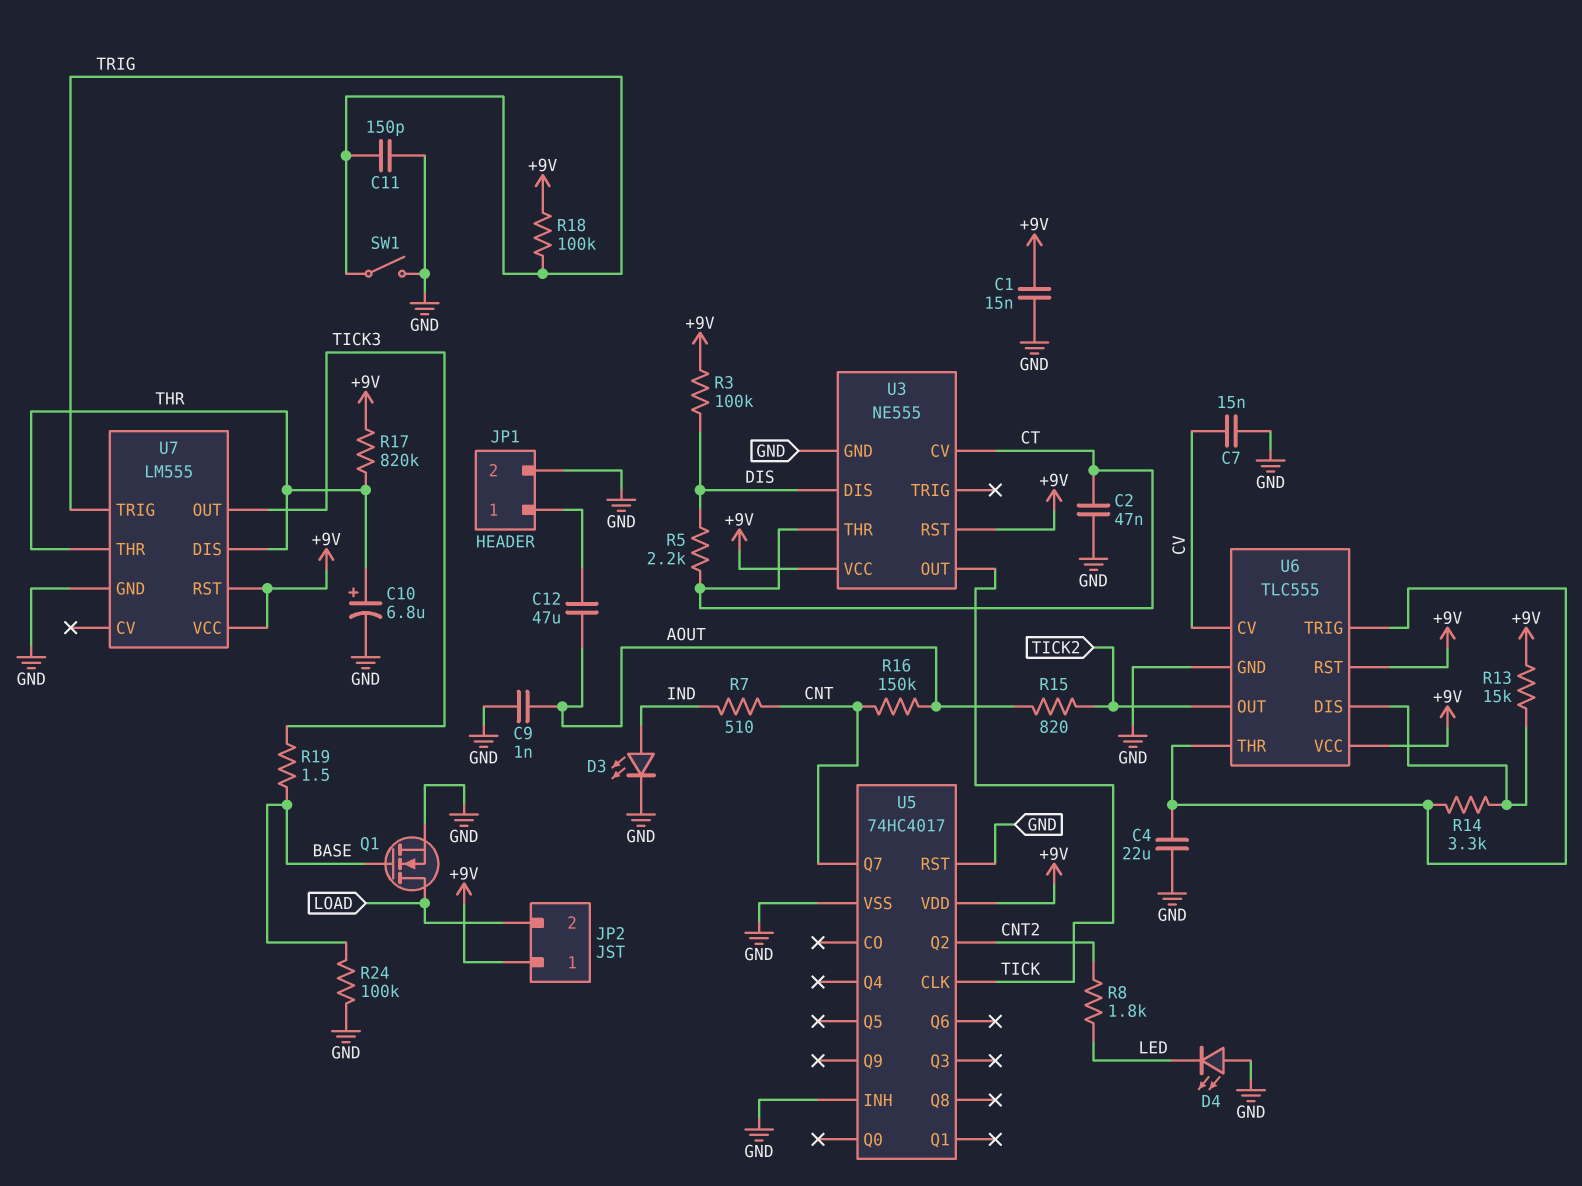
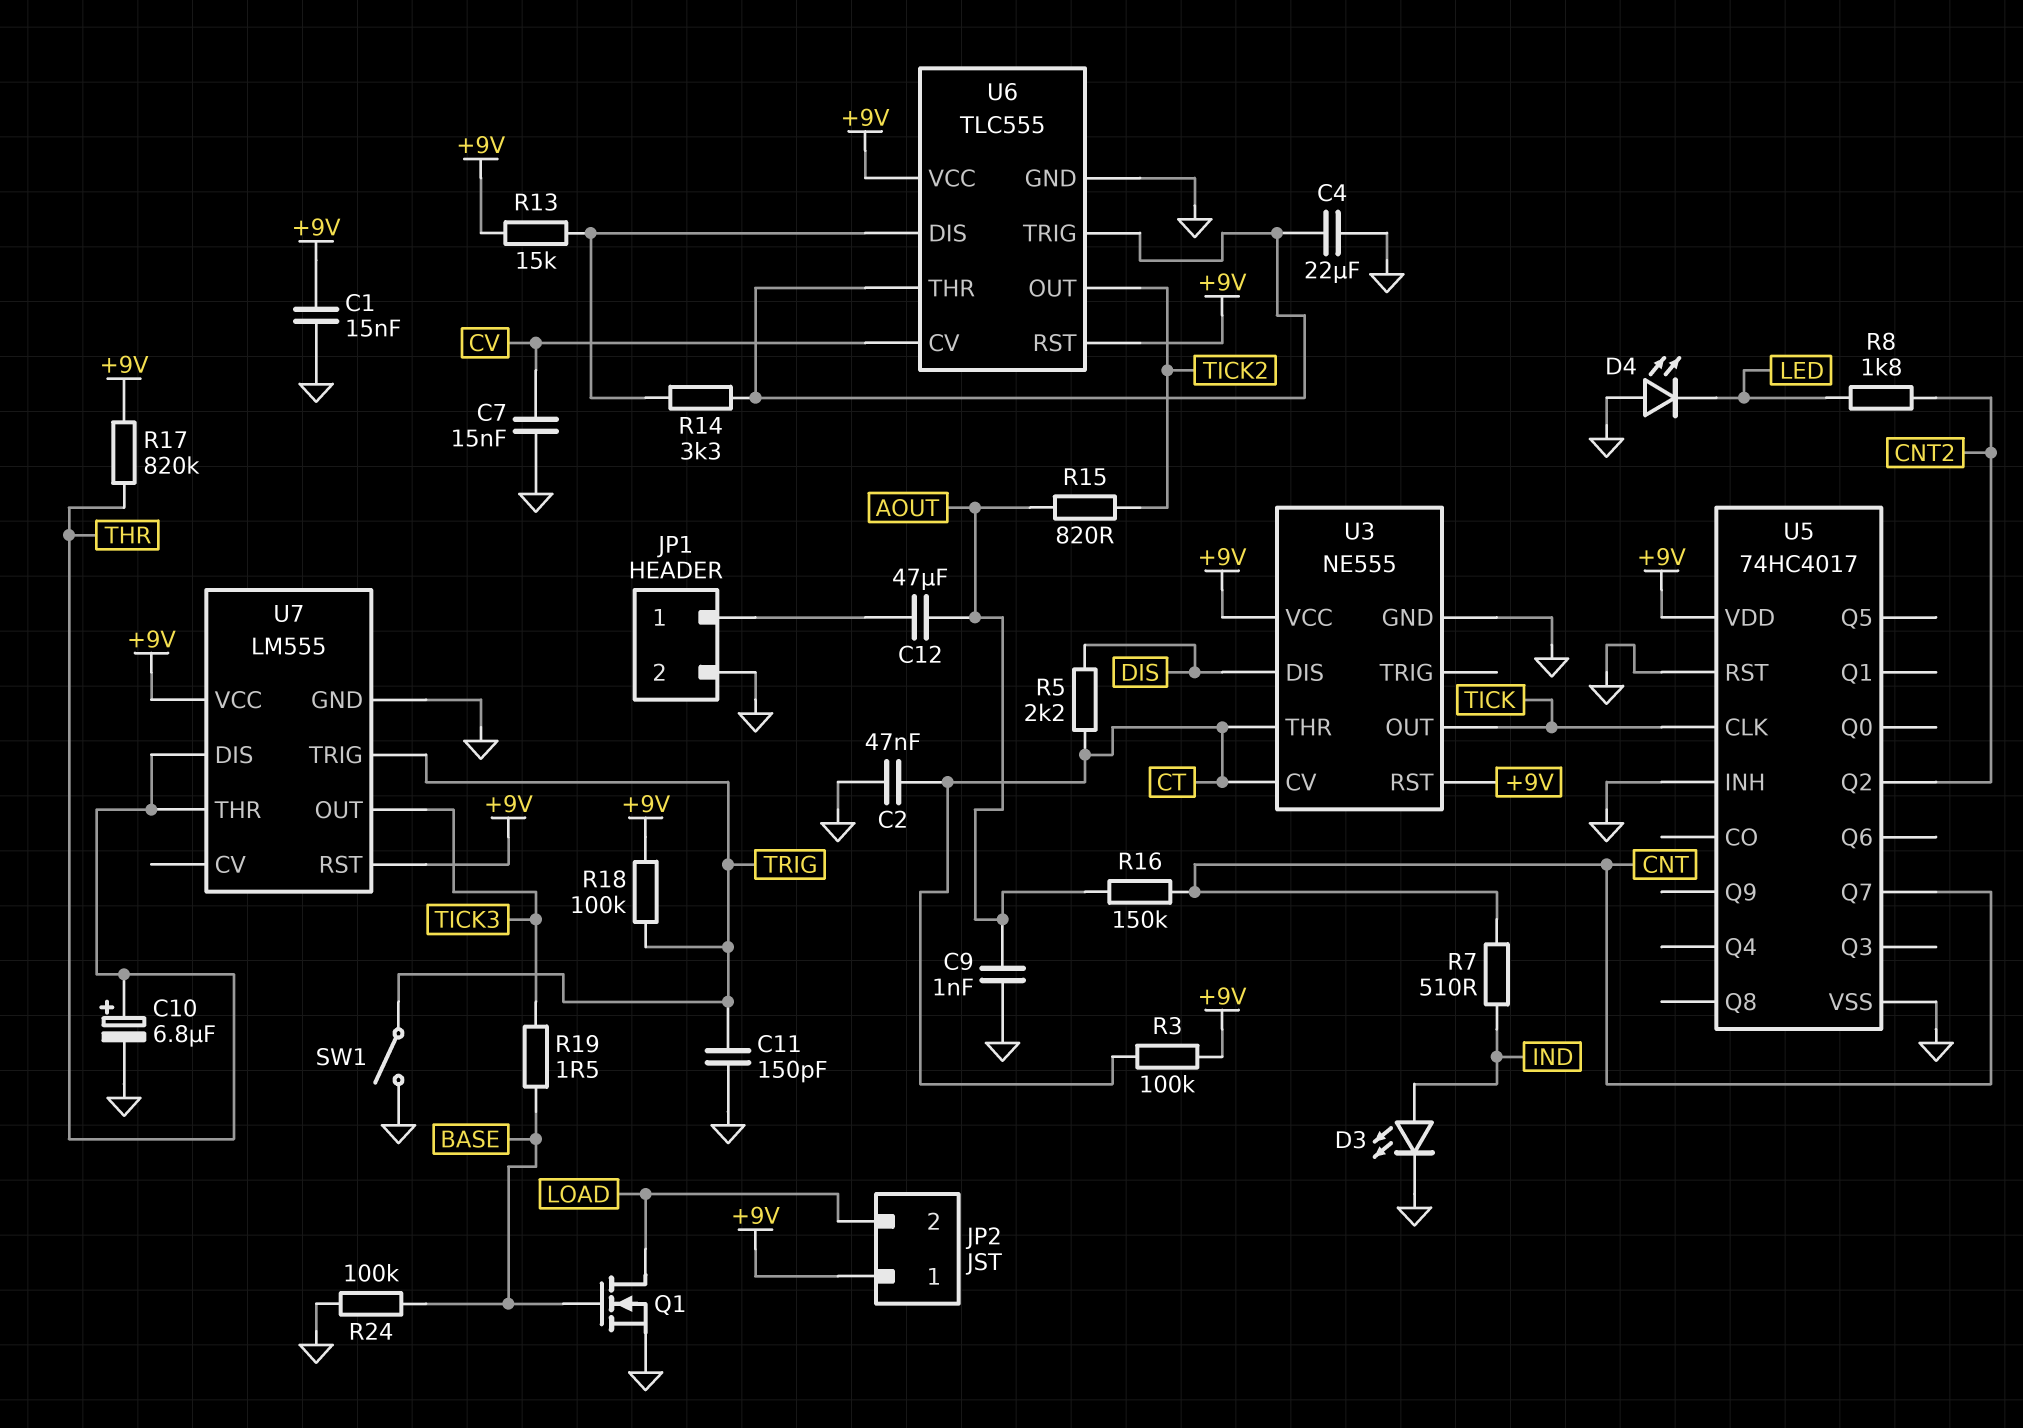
R3: 100k (+9V, DIS) -> 100k (+9V, CT)

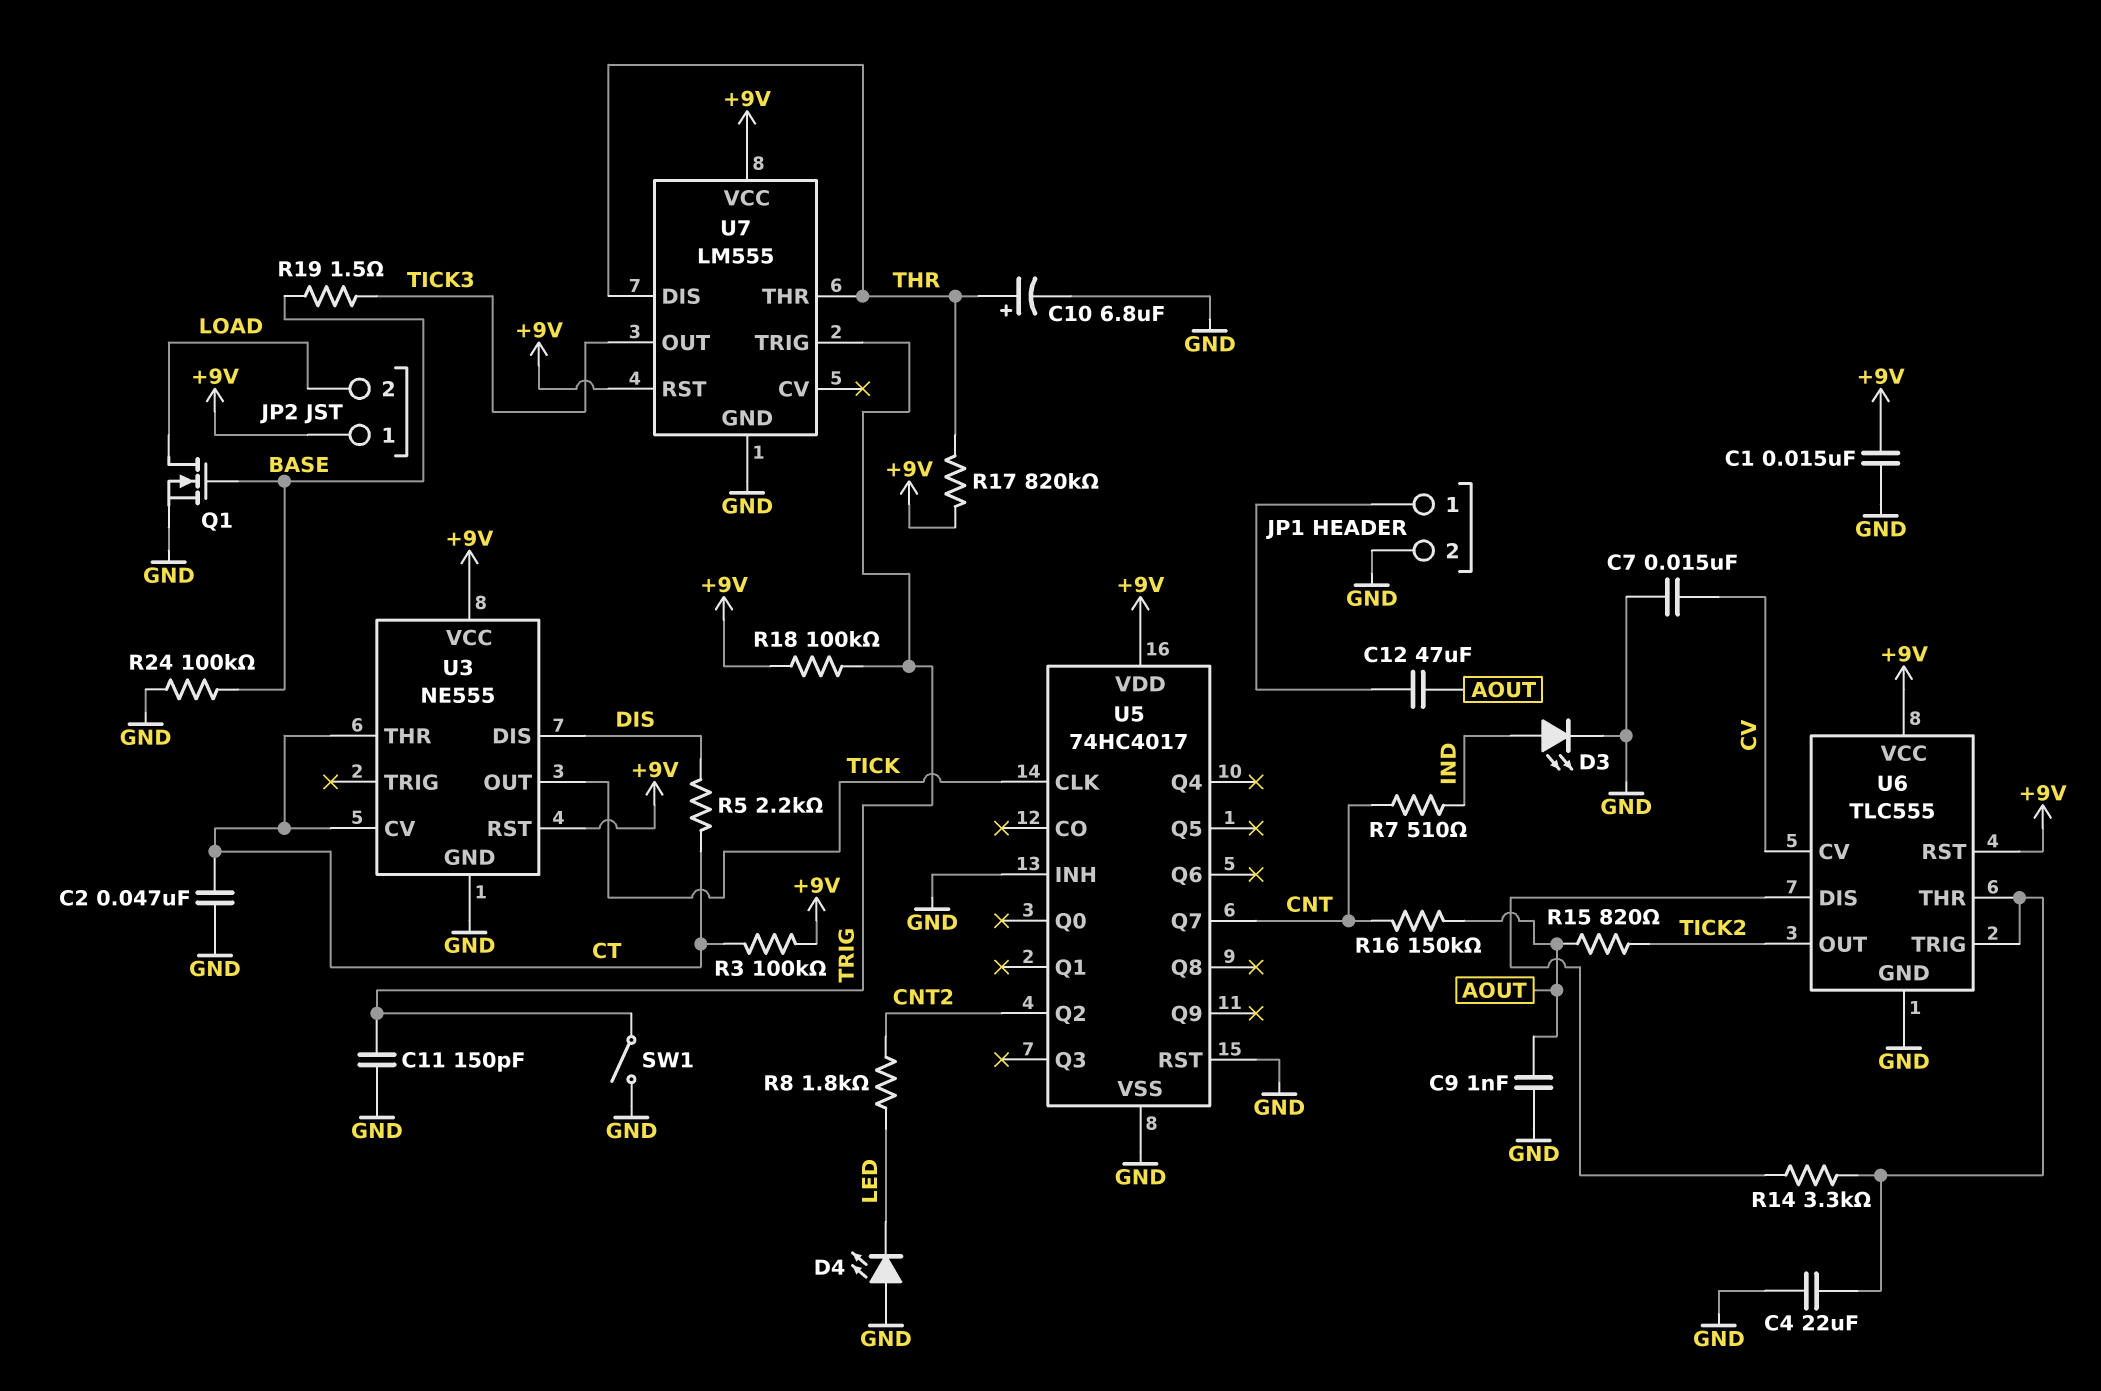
R13: 15k (+9V, U6/DIS) -> none

